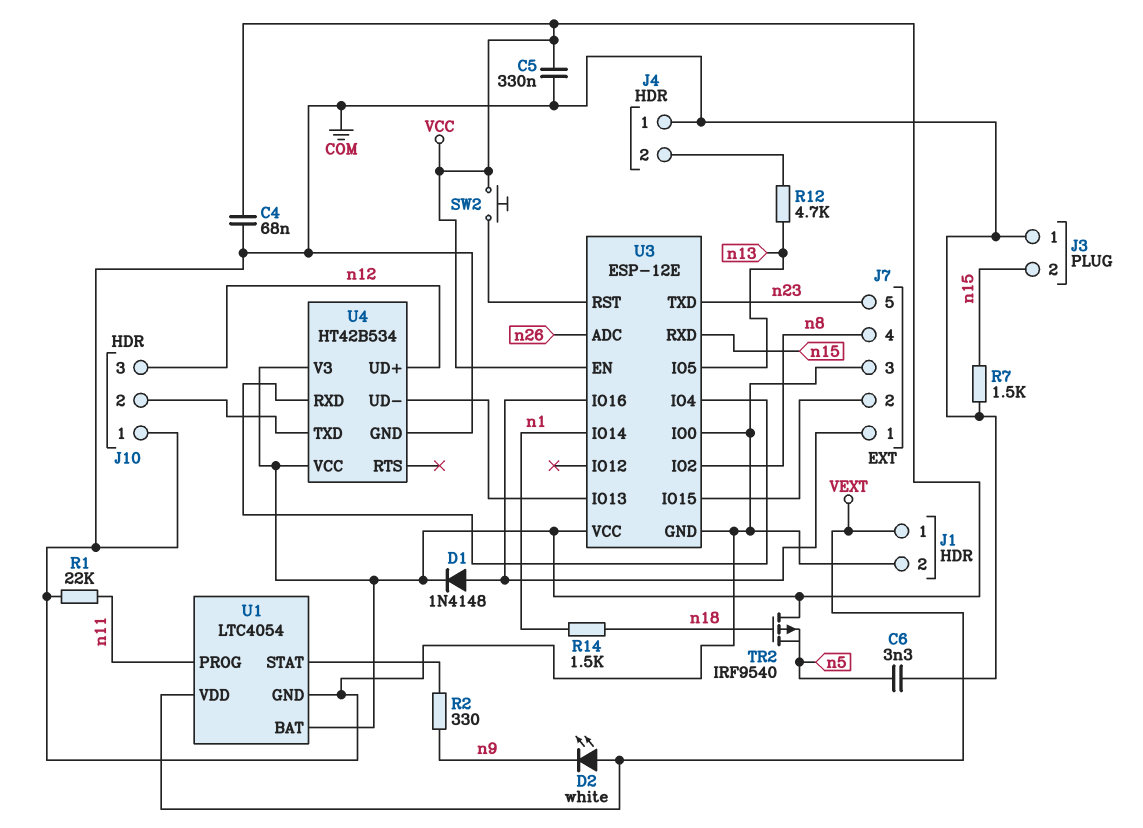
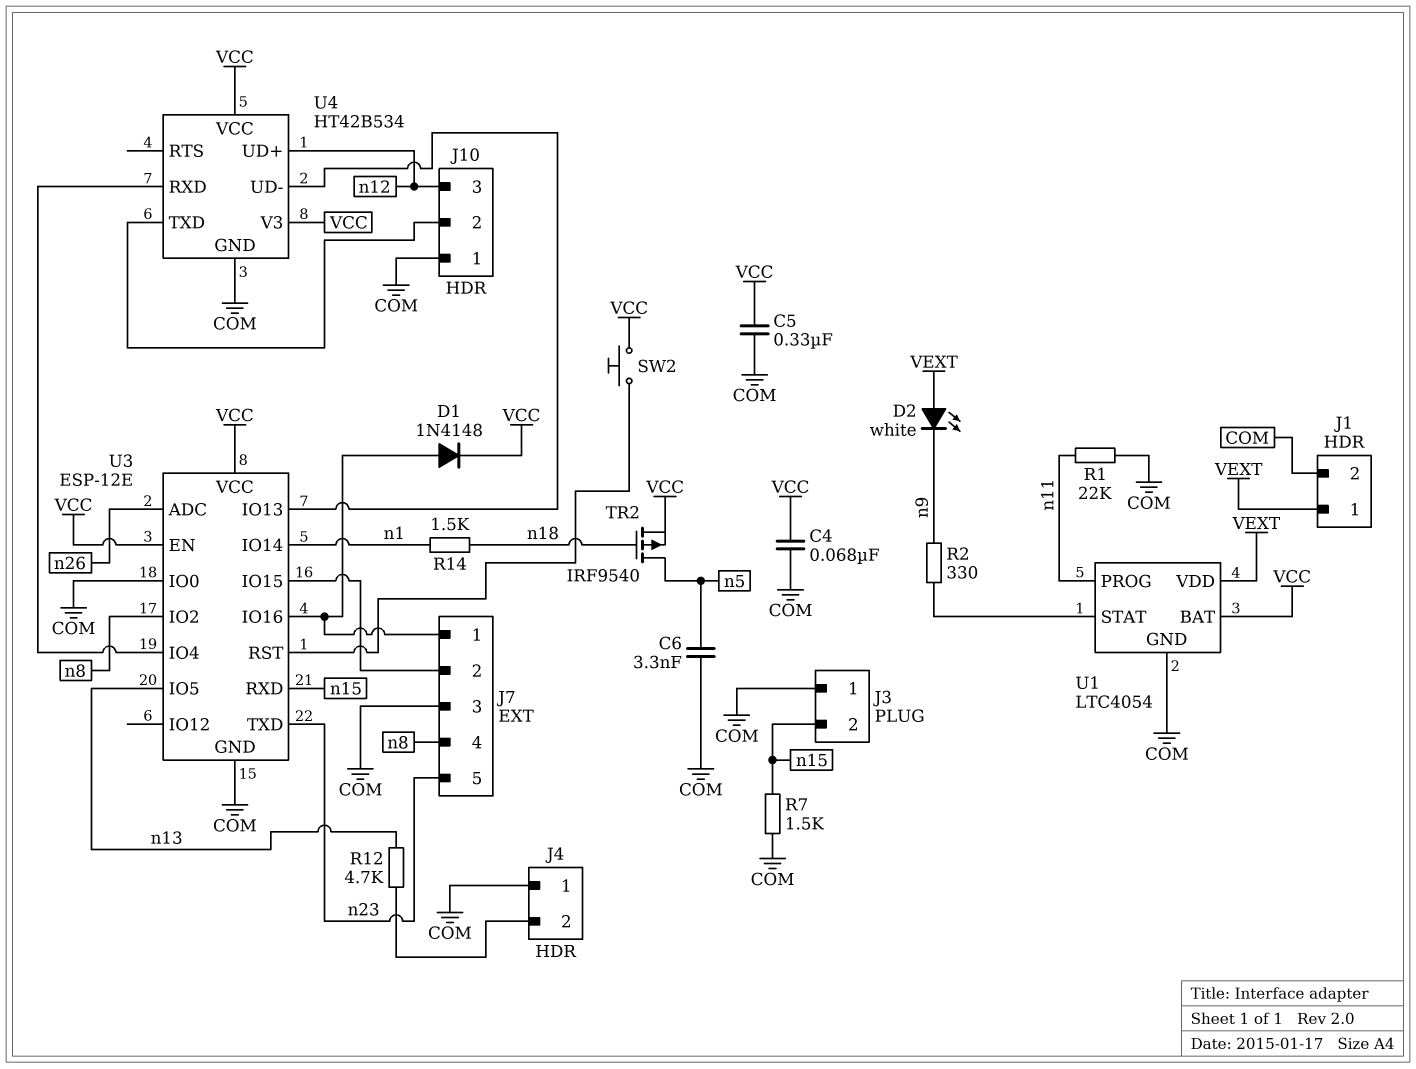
TR2: PMOS IRF9540 (G n18, D VCC, S n5) -> PMOS IRF9540 (G n18, D n5, S VCC)

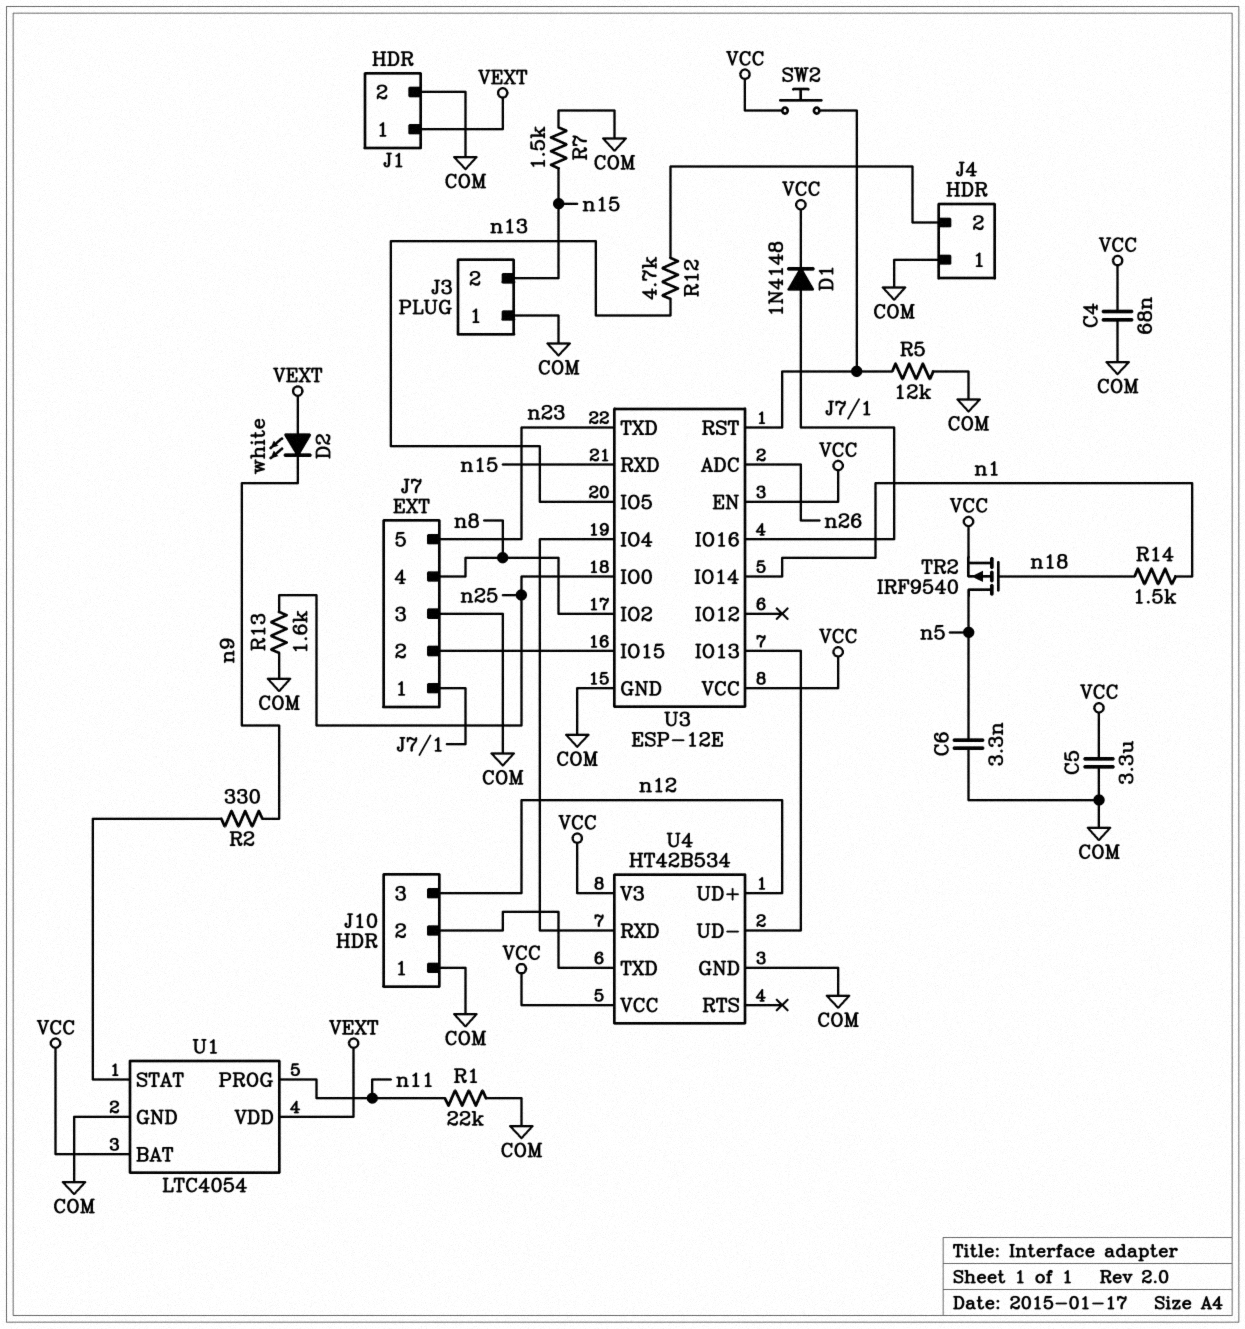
C5: 330nF (COM, VCC) -> 3.3uF (COM, VCC)
R5: none -> 12k (COM, U3/RST)
R13: none -> 1.6k (COM, n25)
U3 pin IO0: COM -> n25

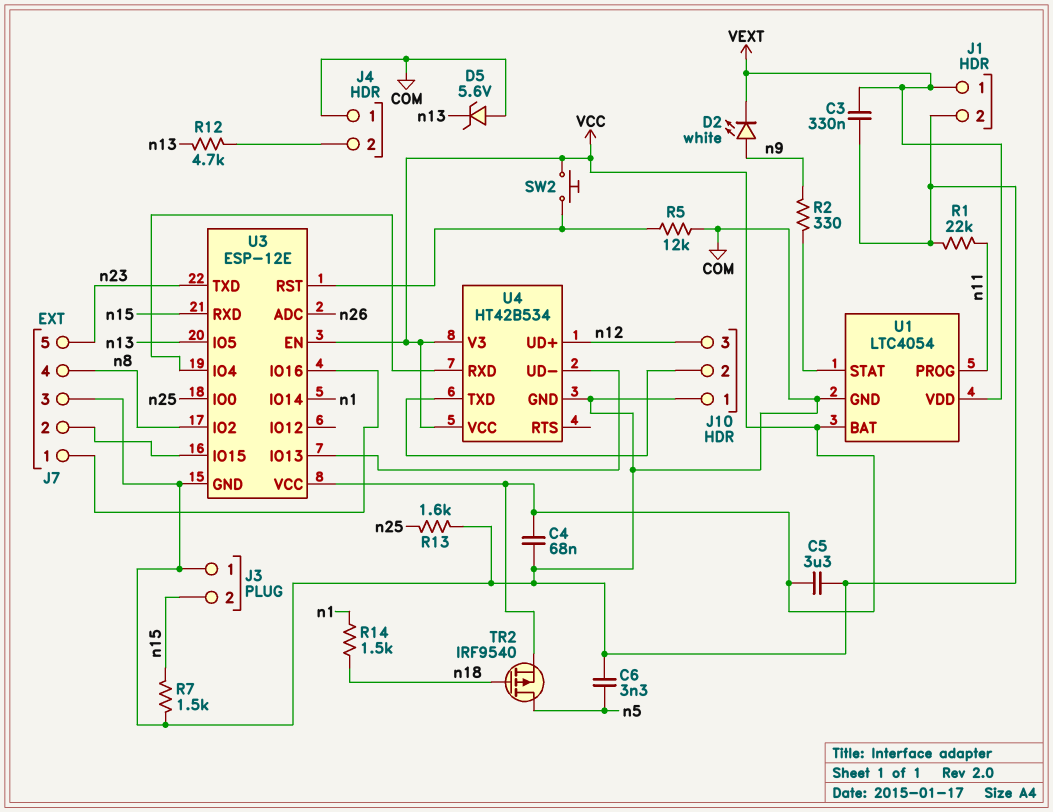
C3: none -> 330nF (COM, VEXT)
D1: diode 1N4148 (A J7/1, K VCC) -> none
D2: LED white (A VEXT, K n9) -> LED white (A n9, K VEXT)
D5: none -> zener 5.6V (A COM, K n13)

